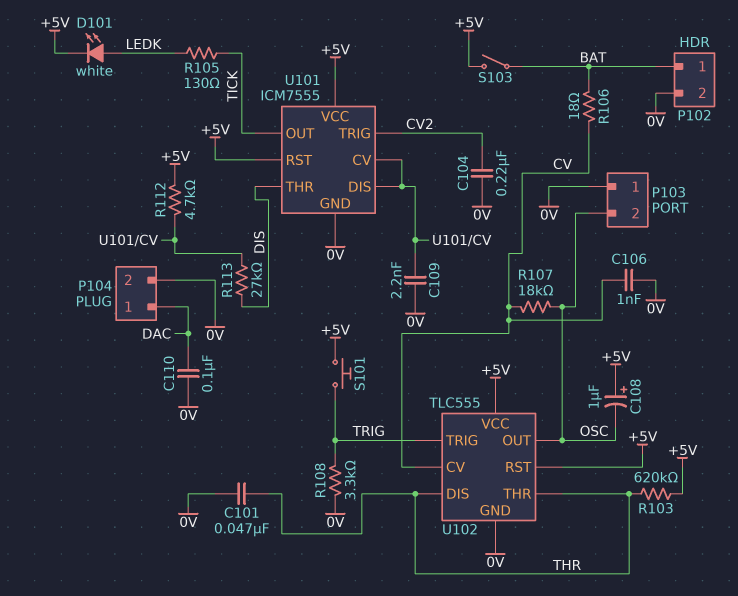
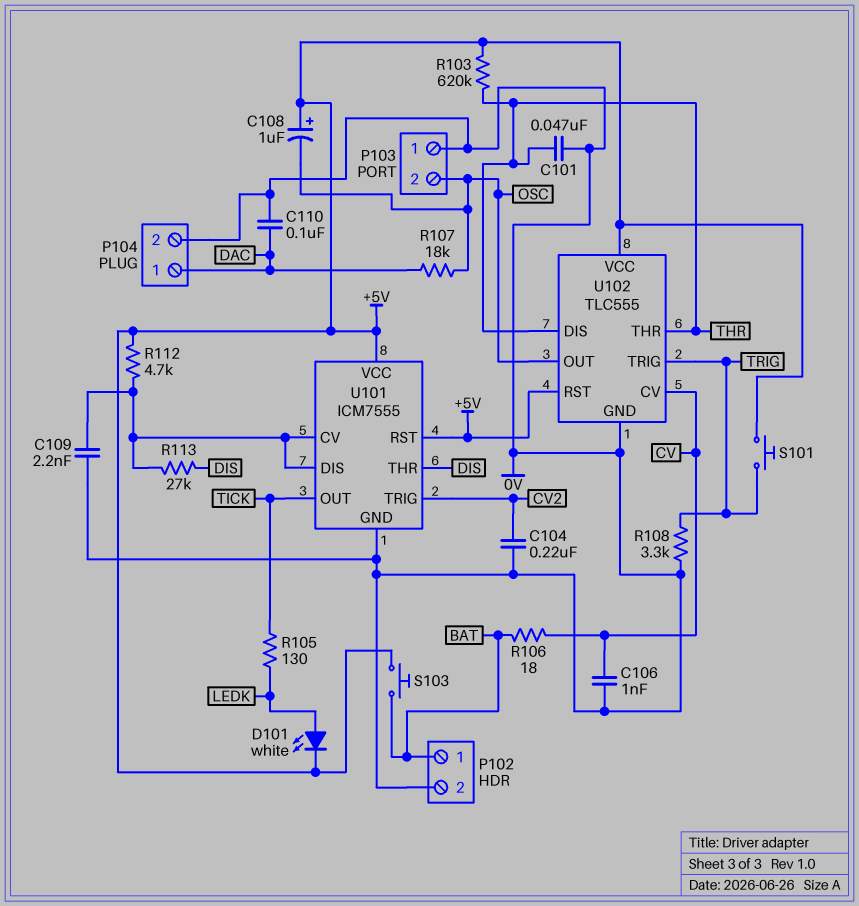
R107: 18k (CV, OSC) -> 18k (DAC, OSC)
S103: switch (+5V, BAT) -> button (+5V, BAT)

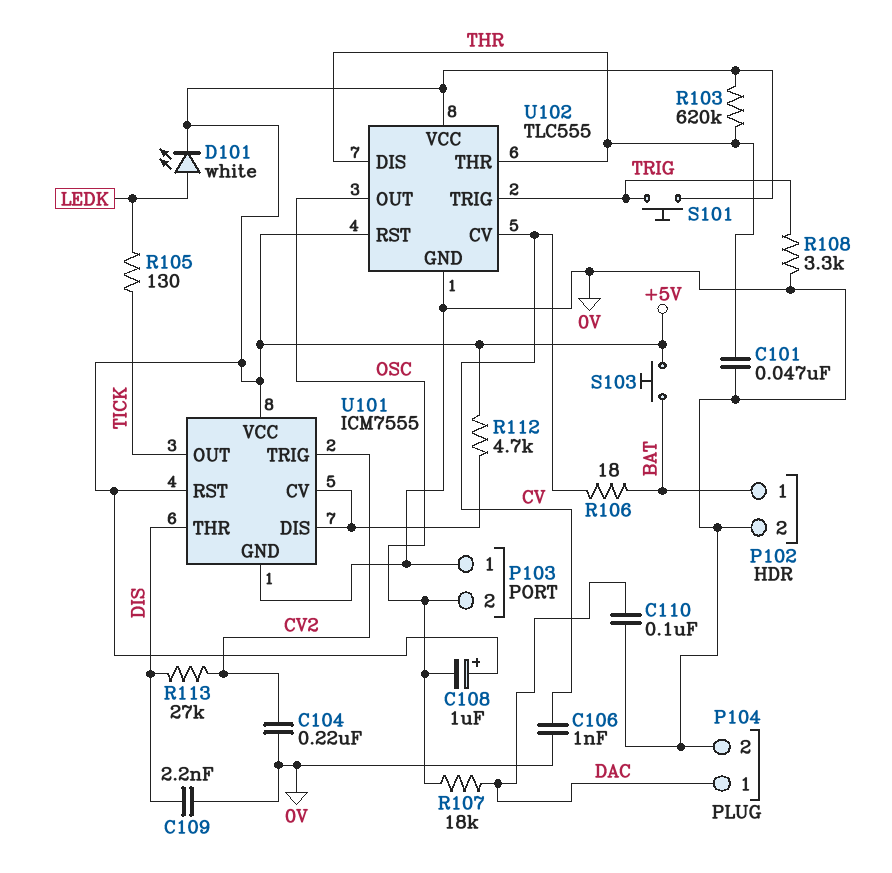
C109: 2.2nF (0V, U101/CV) -> 2.2nF (0V, DIS)
R113: 27k (DIS, U101/CV) -> 27k (CV2, DIS)

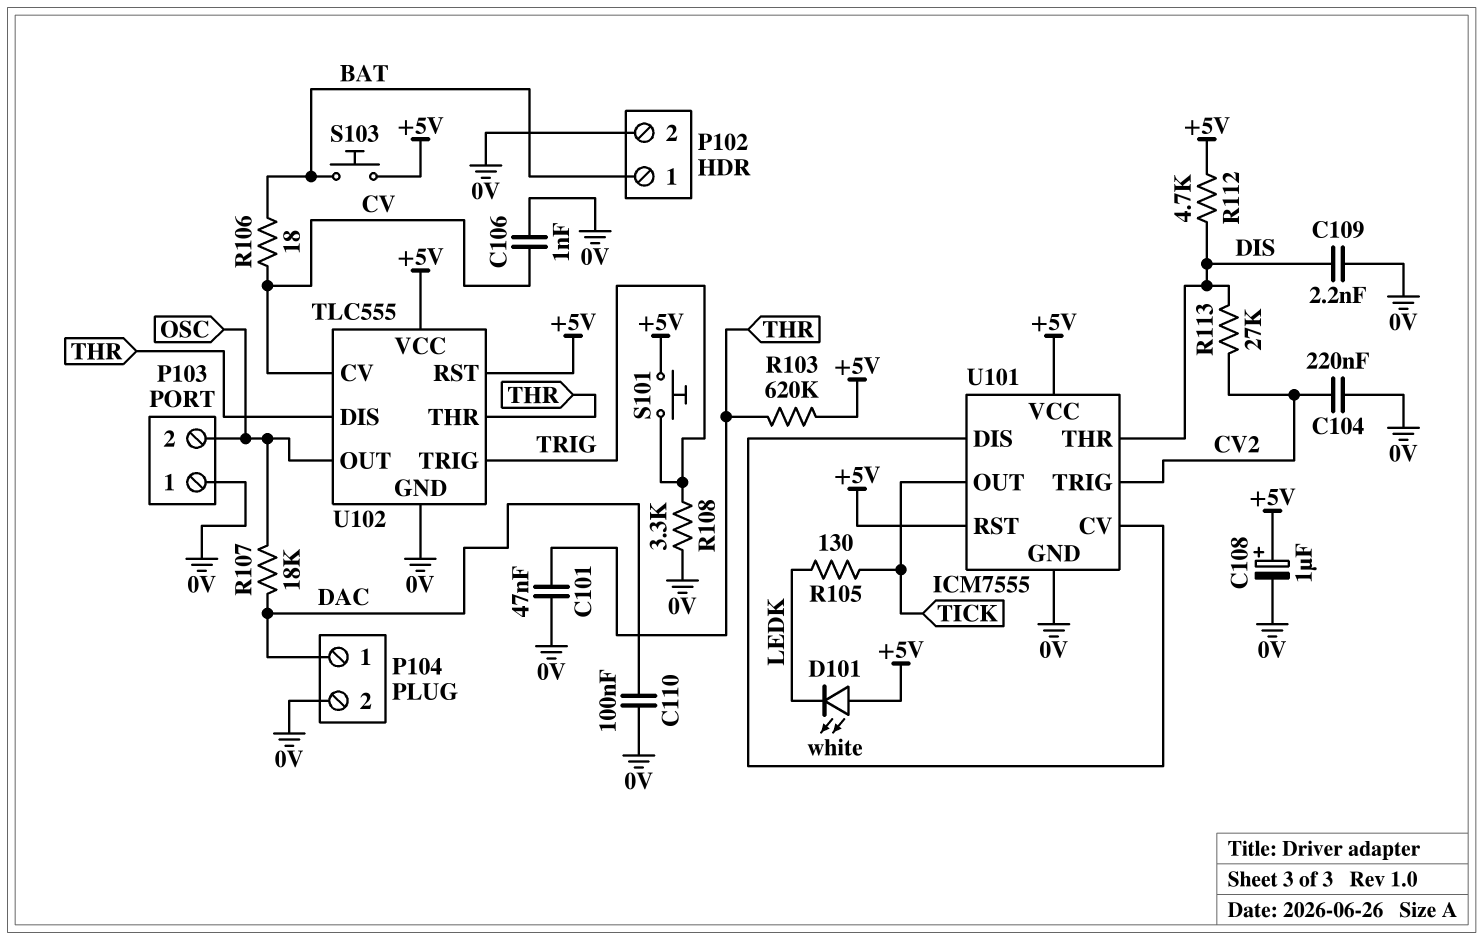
C108: 1uF (plus +5V, minus OSC) -> 1uF (plus +5V, minus 0V)
D101: LED white (A LEDK, K +5V) -> LED white (A +5V, K LEDK)
R112: 4.7k (+5V, U101/CV) -> 4.7k (+5V, DIS)

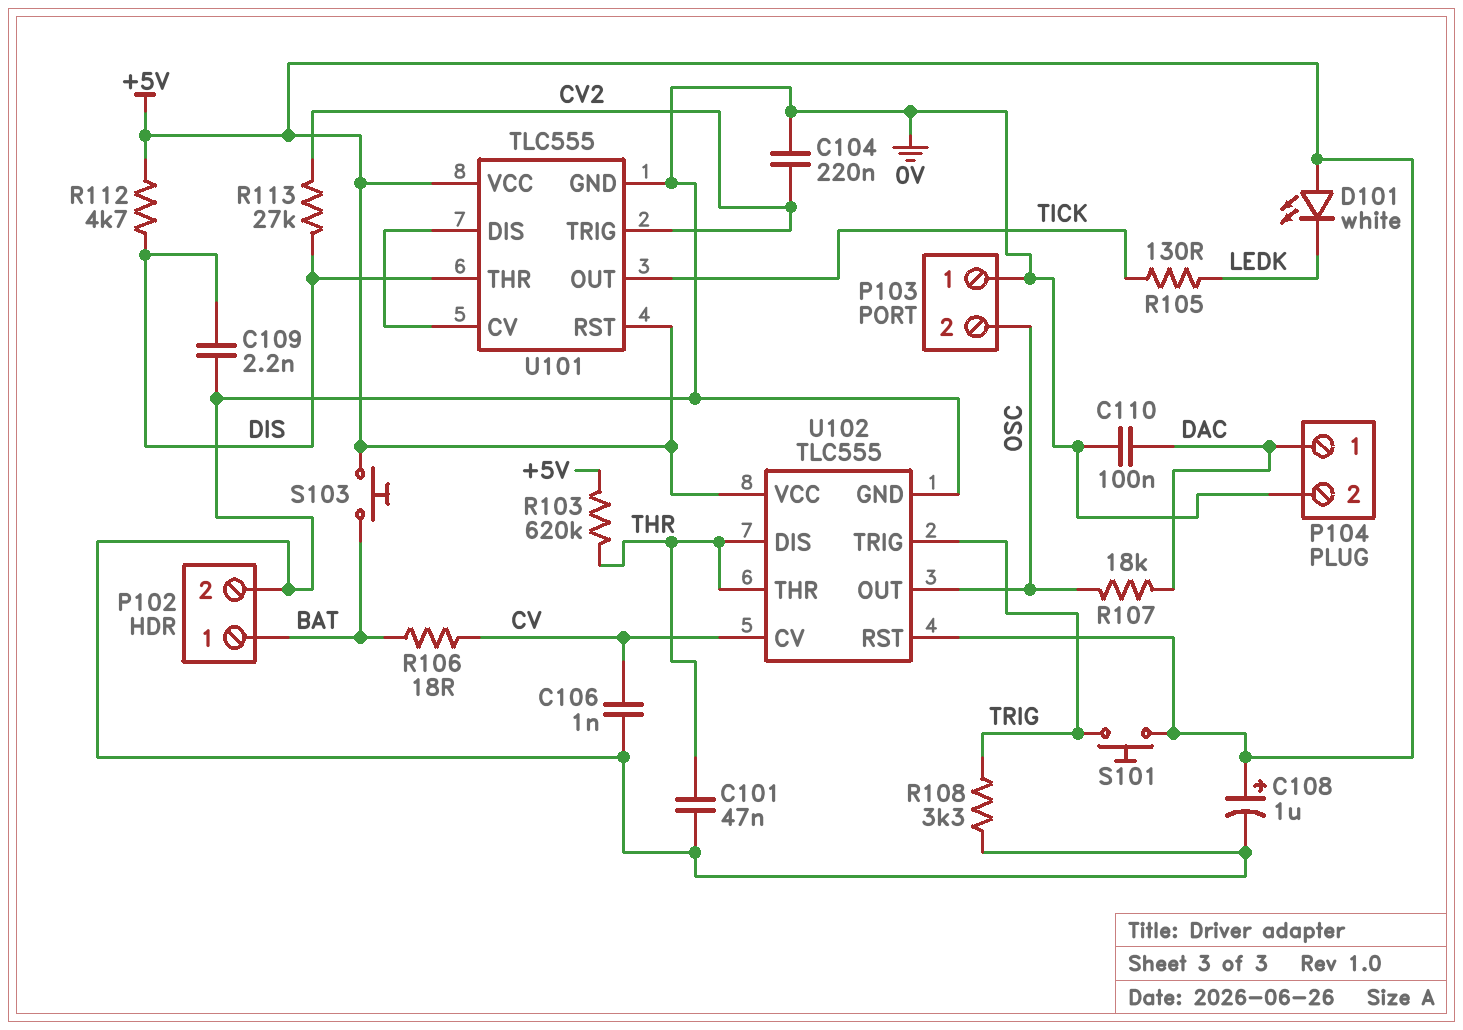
U101: ICM7555 -> TLC555

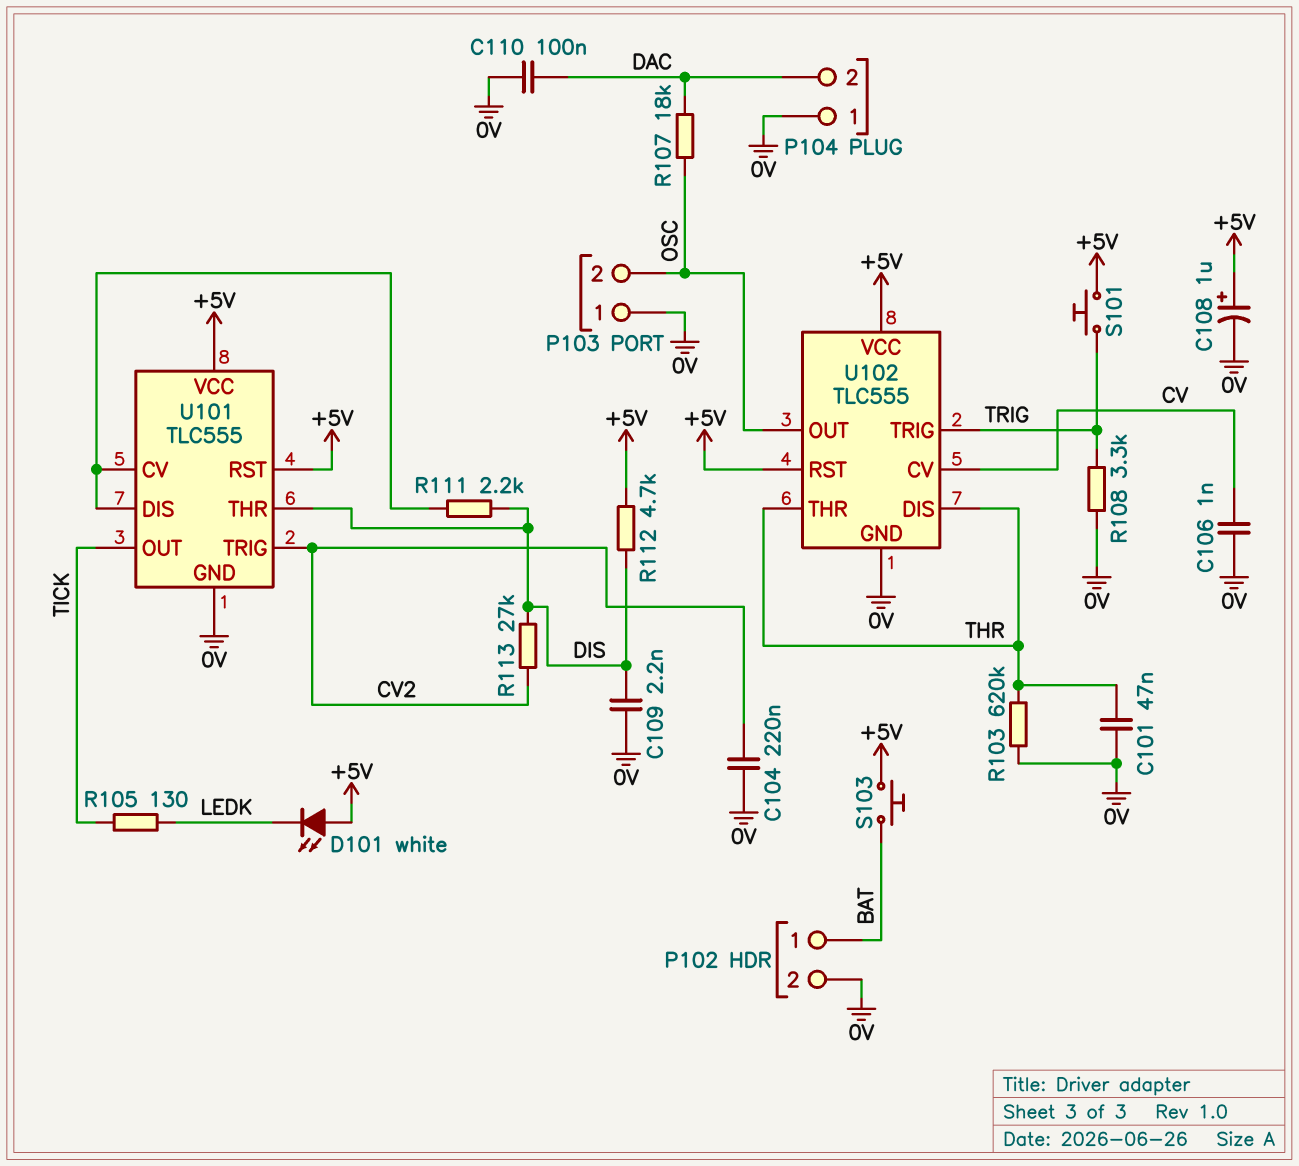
P104 pin 1: DAC -> 0V
P104 pin 2: 0V -> DAC
R103: 620k (+5V, THR) -> 620k (0V, THR)
R106: 18 (BAT, CV) -> none
R111: none -> 2.2k (DIS, U101/CV)

